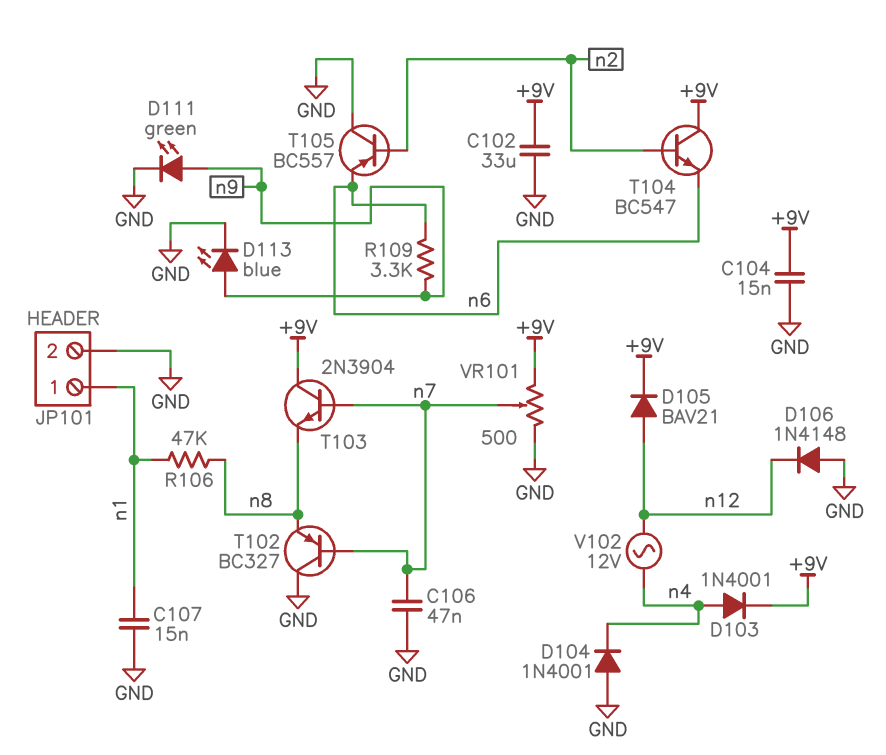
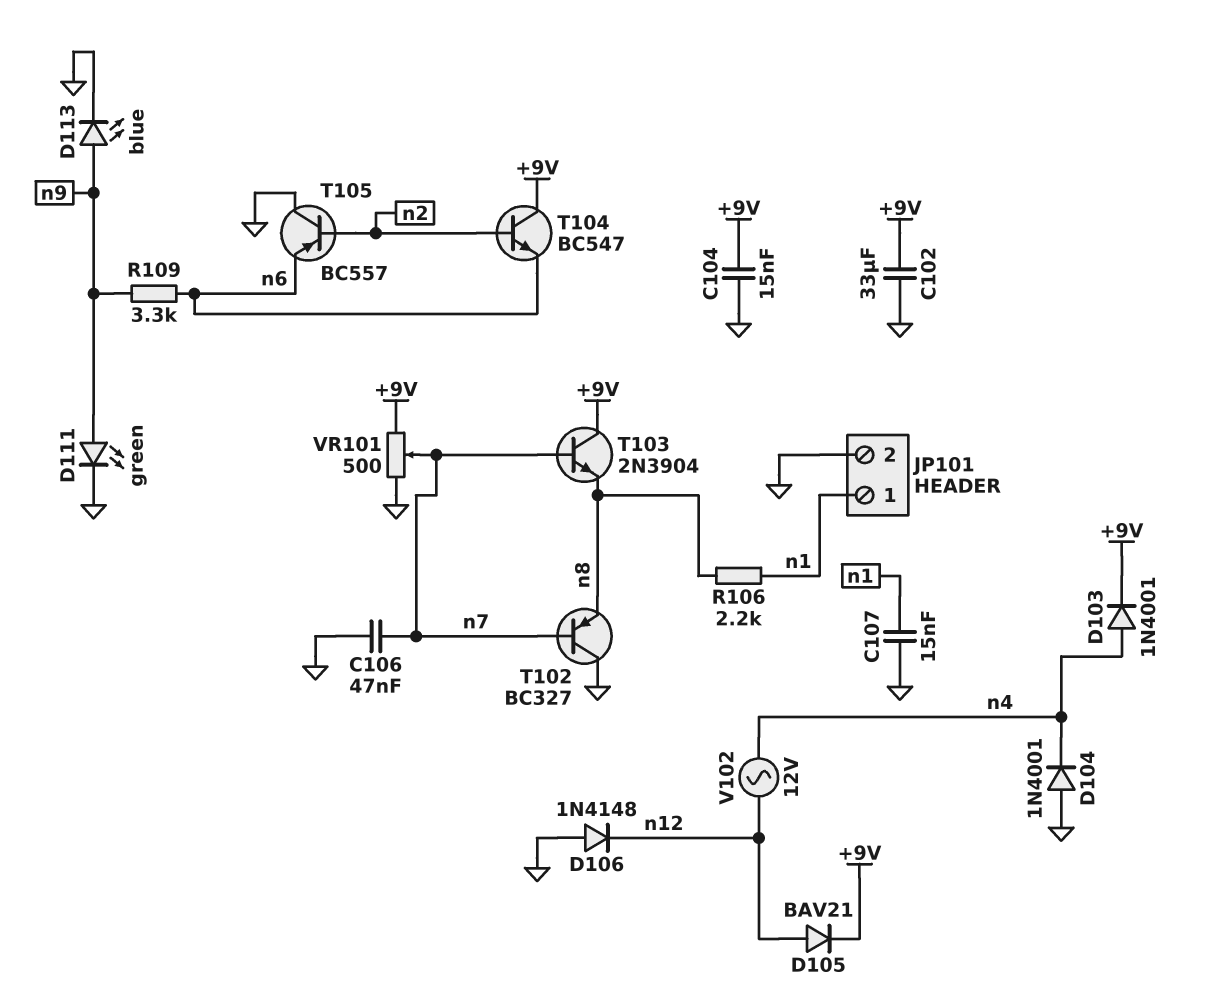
R106: 47k (n1, n8) -> 2.2k (n1, n8)

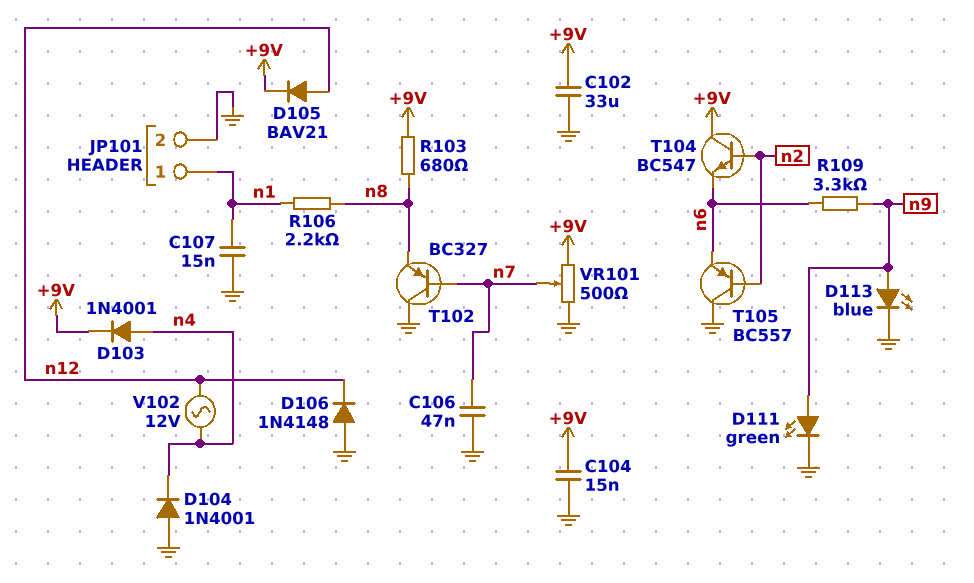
R103: none -> 680 (+9V, n8)
T103: NPN 2N3904 (B n7, C +9V, E n8) -> none

